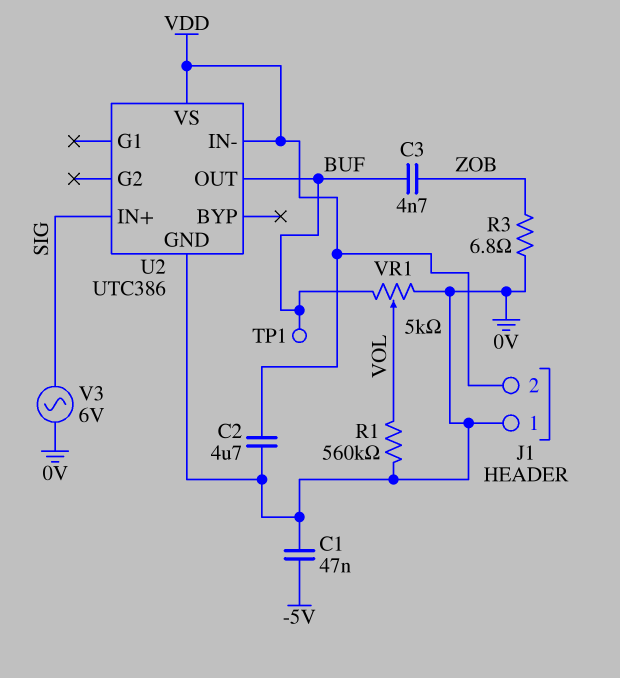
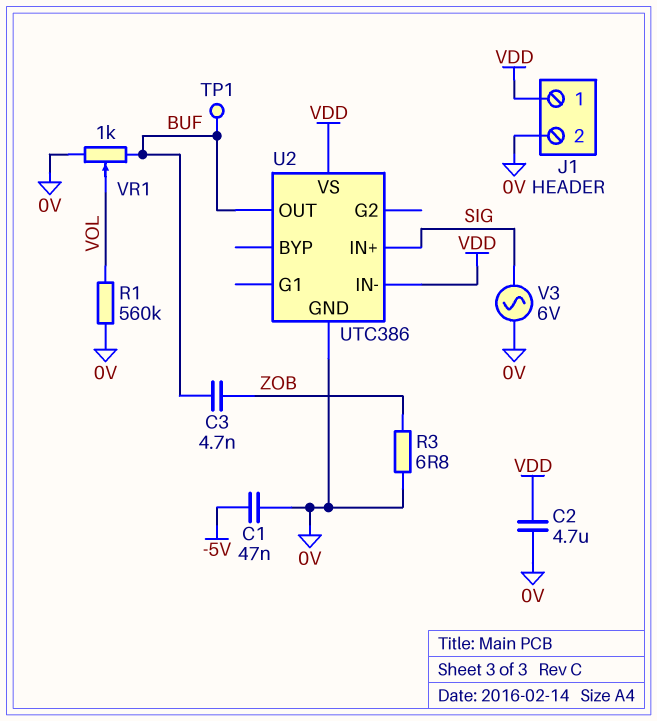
J1 pin 1: 0V -> VDD
J1 pin 2: VDD -> 0V
VR1: 5k (0V, BUF, wiper VOL) -> 1k (0V, BUF, wiper VOL)

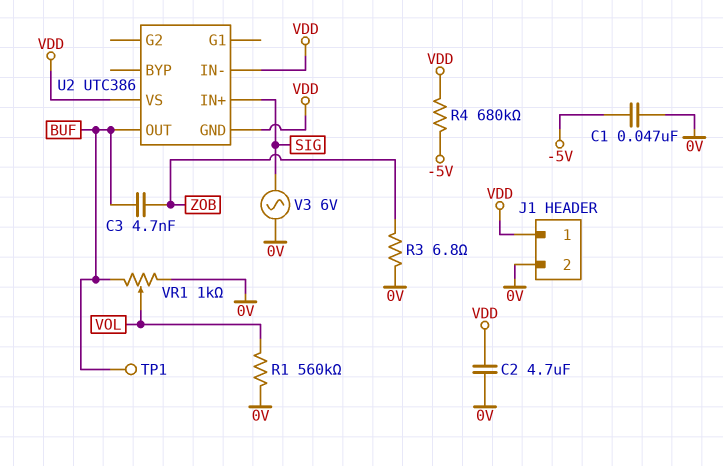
R4: none -> 680k (-5V, VDD)
U2 pin GND: 0V -> VDD

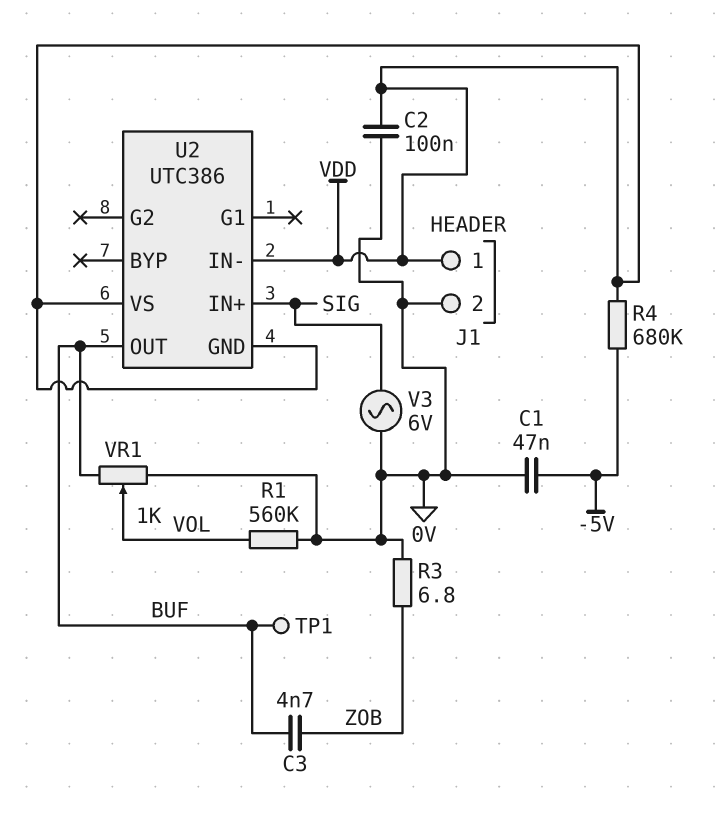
C2: 4.7uF (0V, VDD) -> 100nF (0V, VDD)

